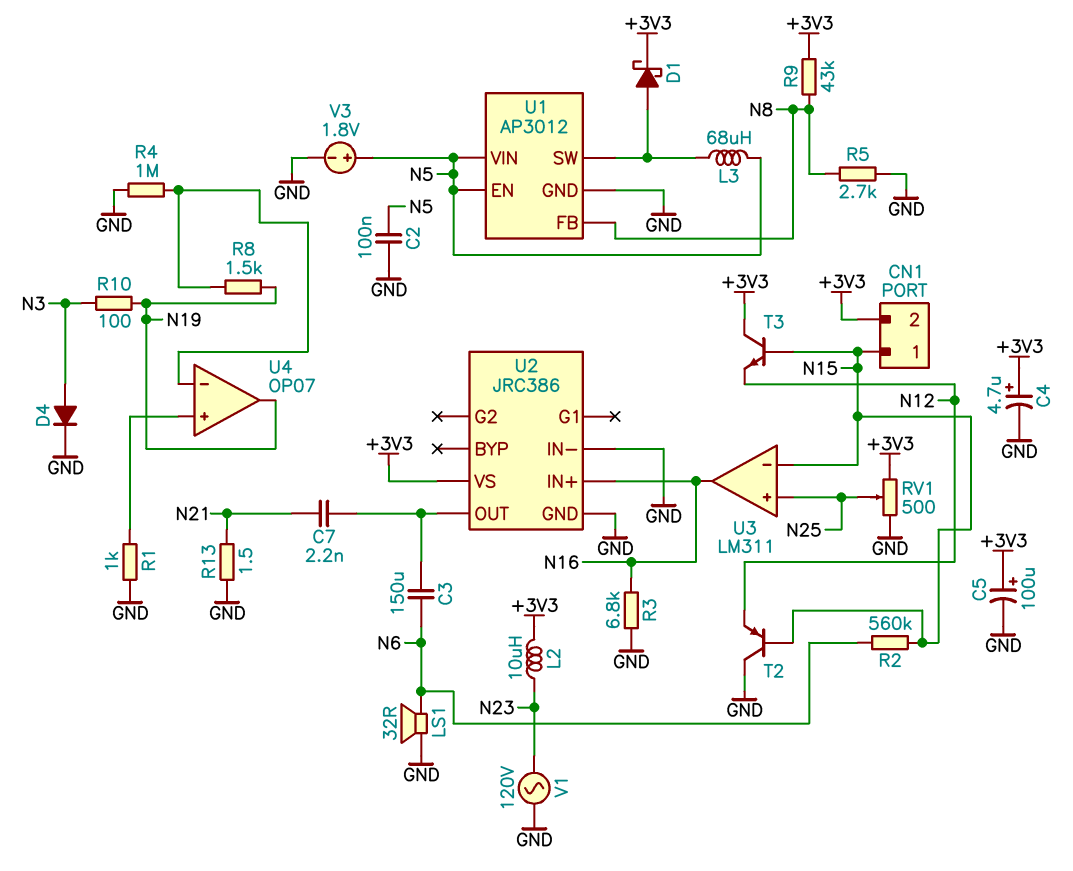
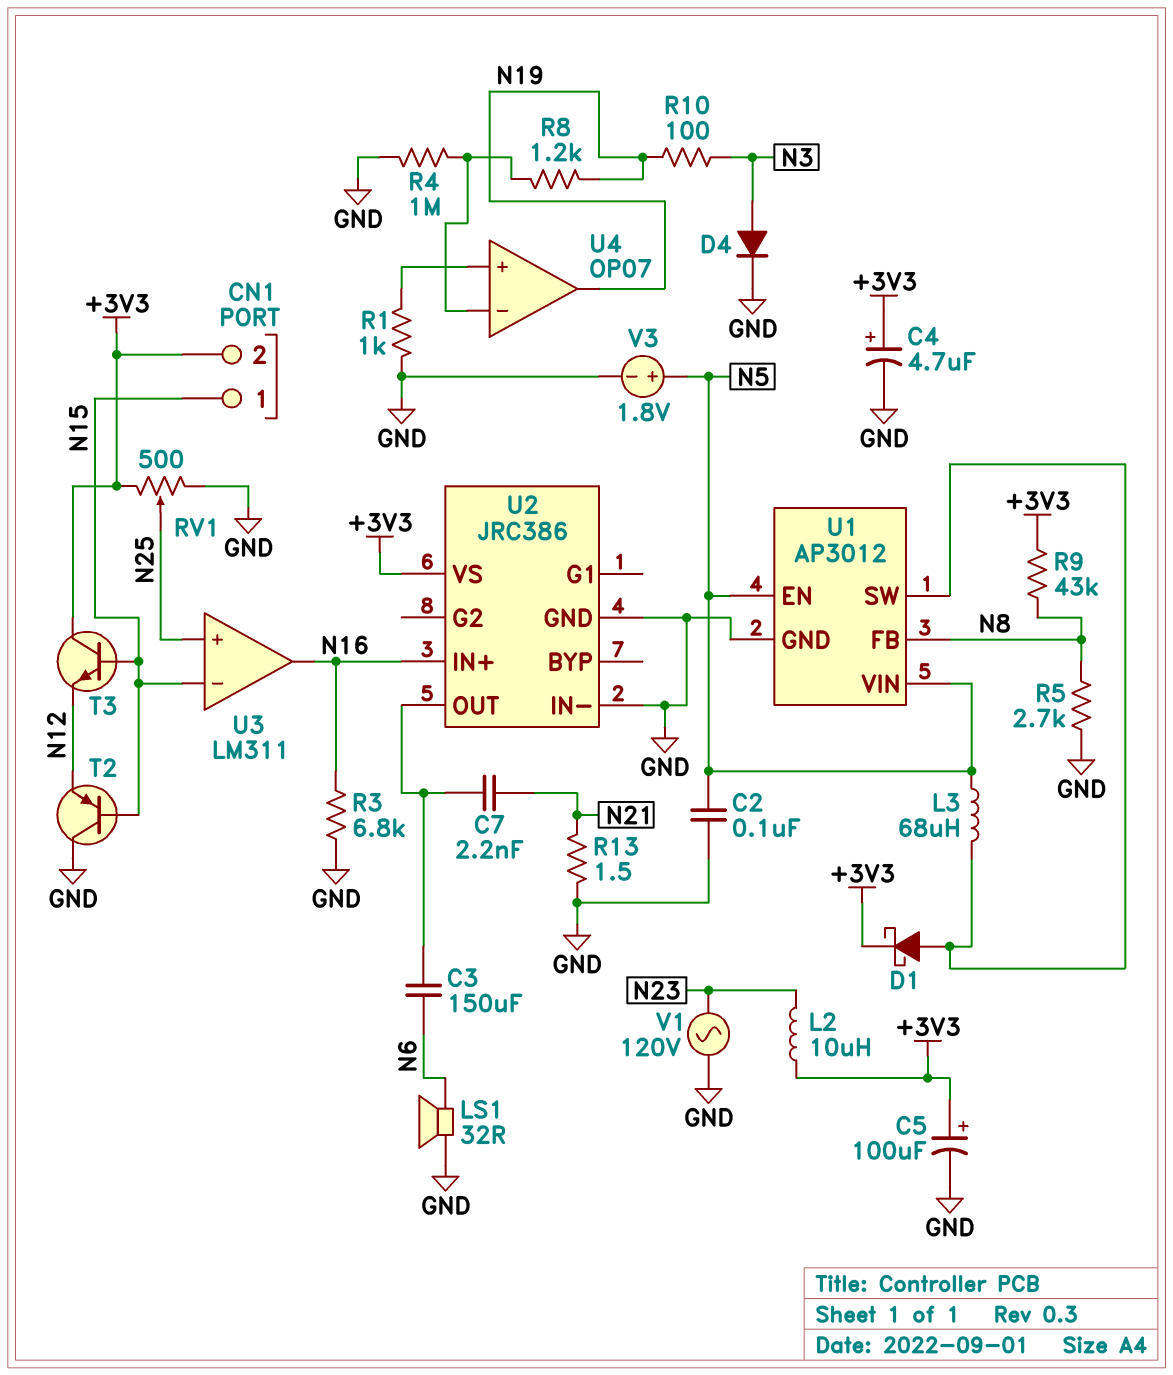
R2: 560k (N6, N15) -> none
R8: 1.5k (N19, U4/in-) -> 1.2k (N19, U4/in-)

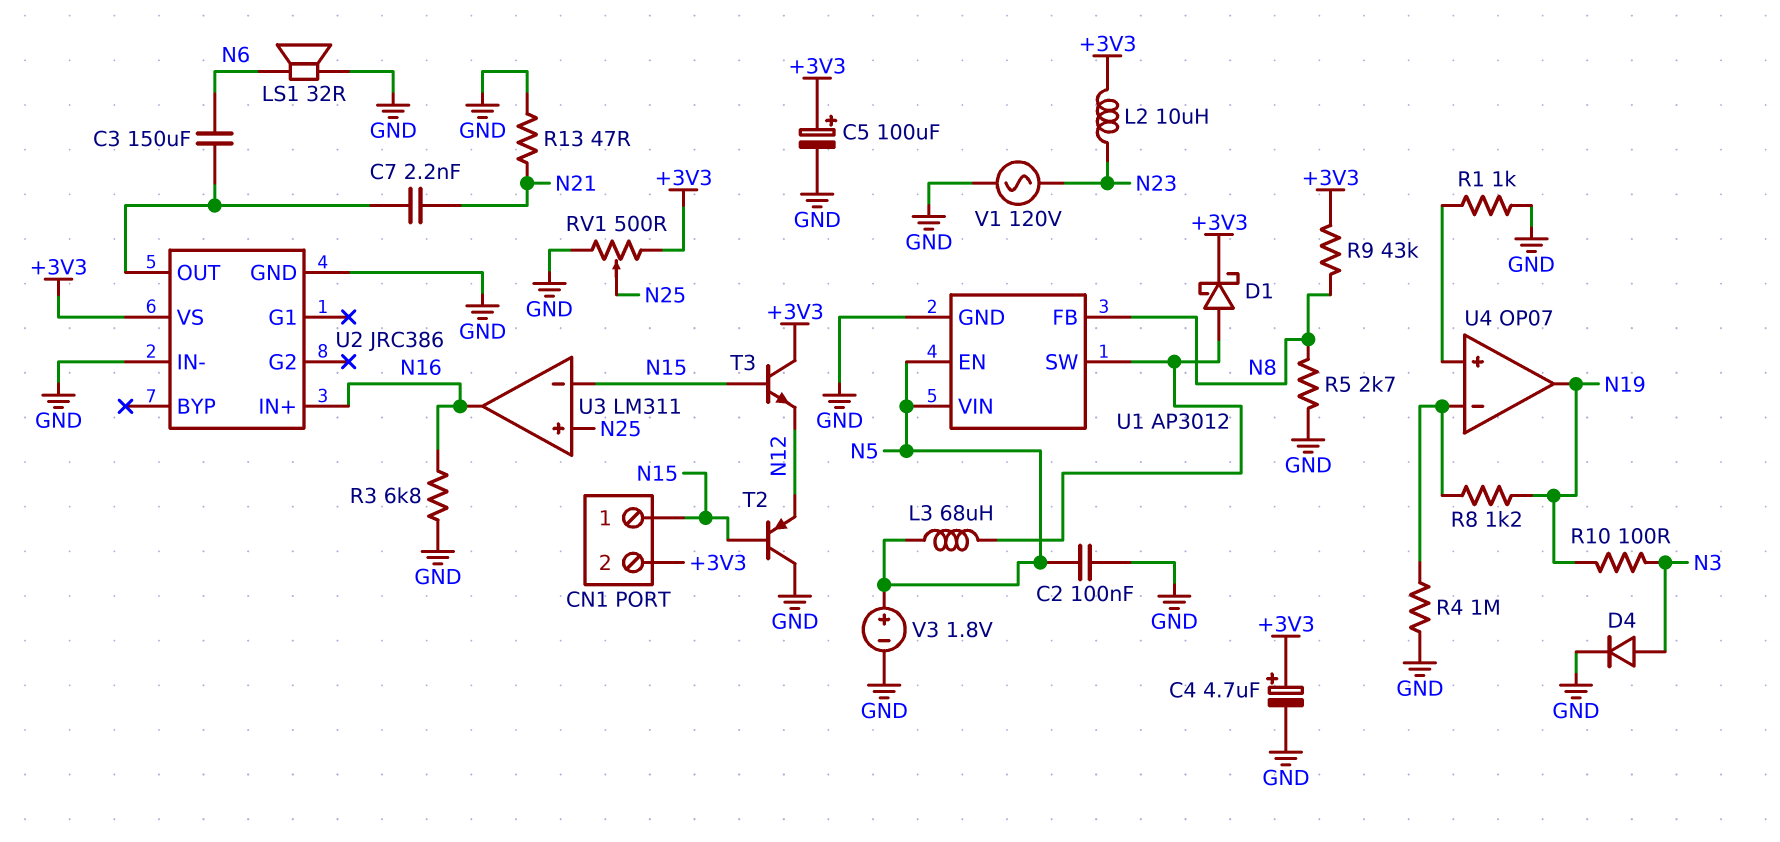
R13: 1.5 (GND, N21) -> 47 (GND, N21)

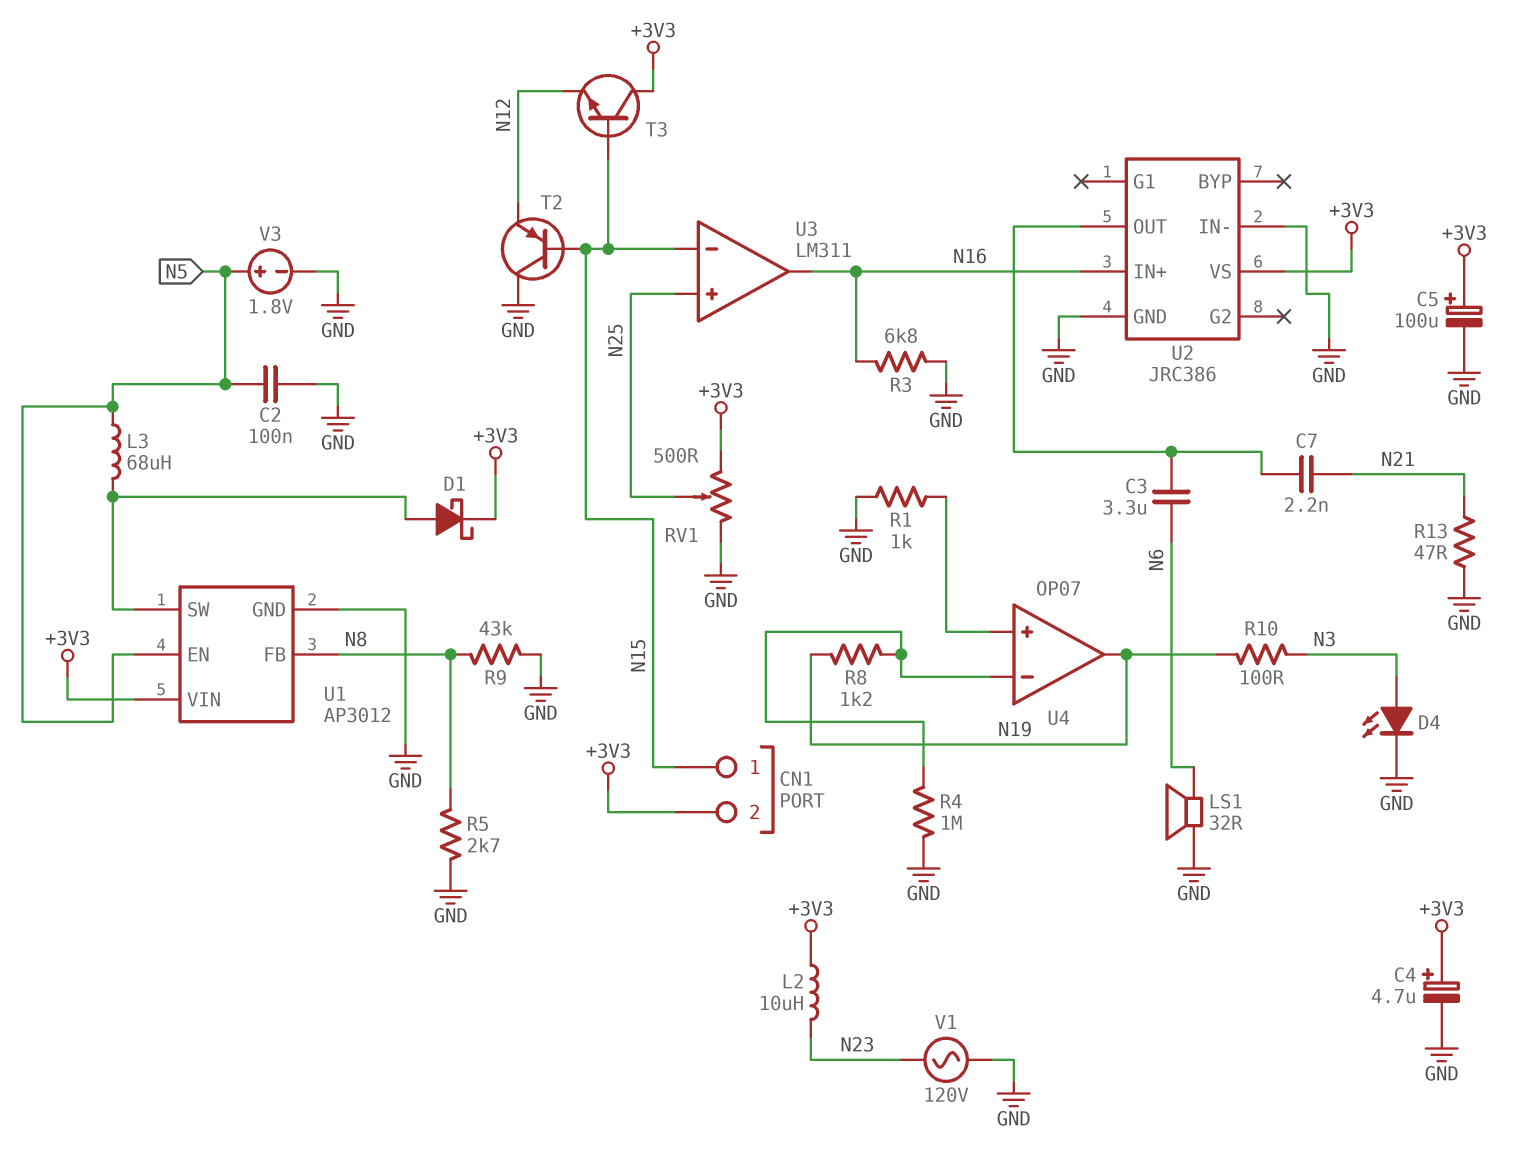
C3: 150uF (N6, U2/OUT) -> 3.3uF (N6, U2/OUT)
D4: diode (A N3, K GND) -> LED (A N3, K GND)
R9: 43k (+3V3, N8) -> 43k (GND, N8)
U1 pin VIN: N5 -> +3V3

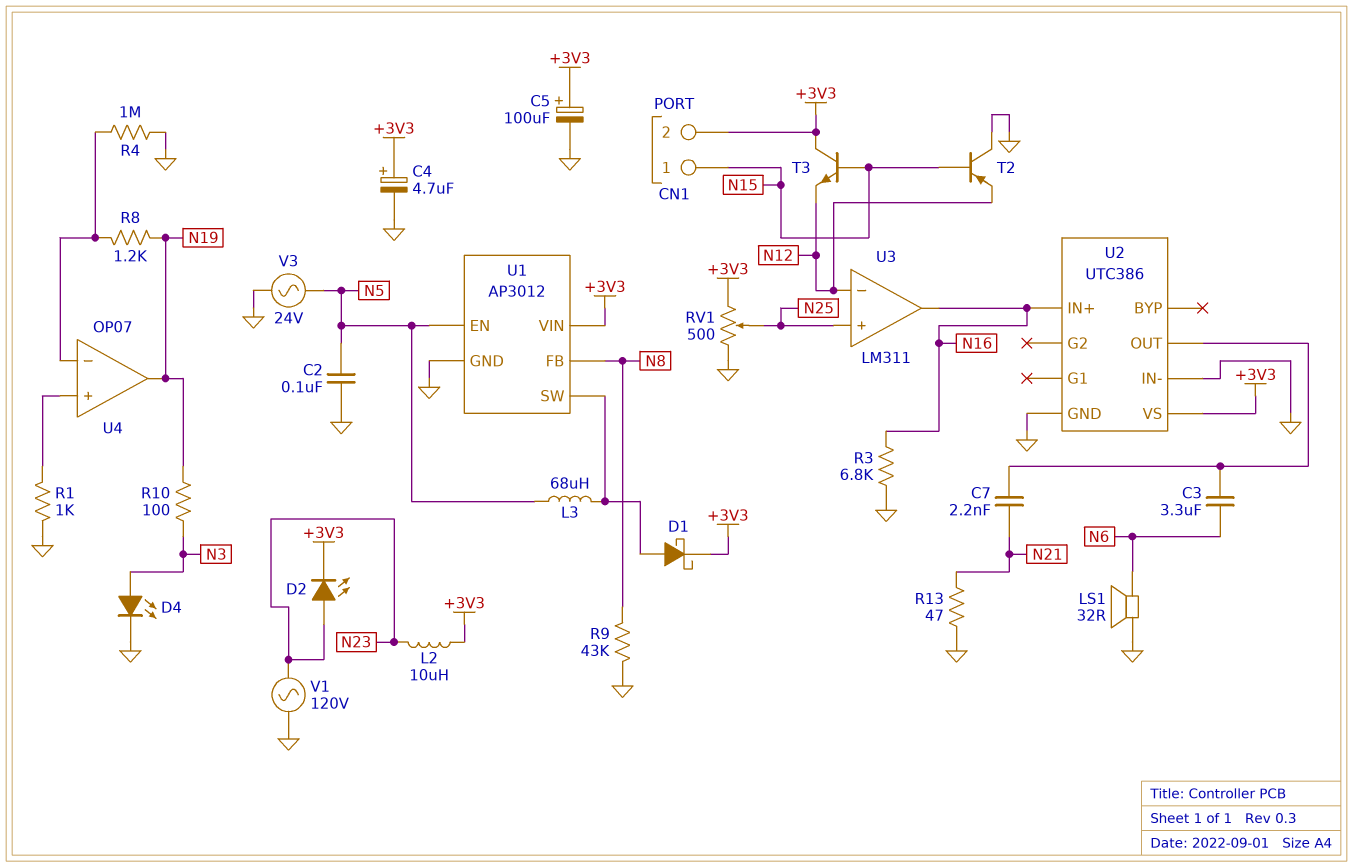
D2: none -> LED (A N23, K +3V3)
R5: 2.7k (GND, N8) -> none
U2: JRC386 -> UTC386
U3 pin in-: N15 -> N12
V3: 1.8V (plus N5, minus GND) -> AC 24V (GND, N5)

